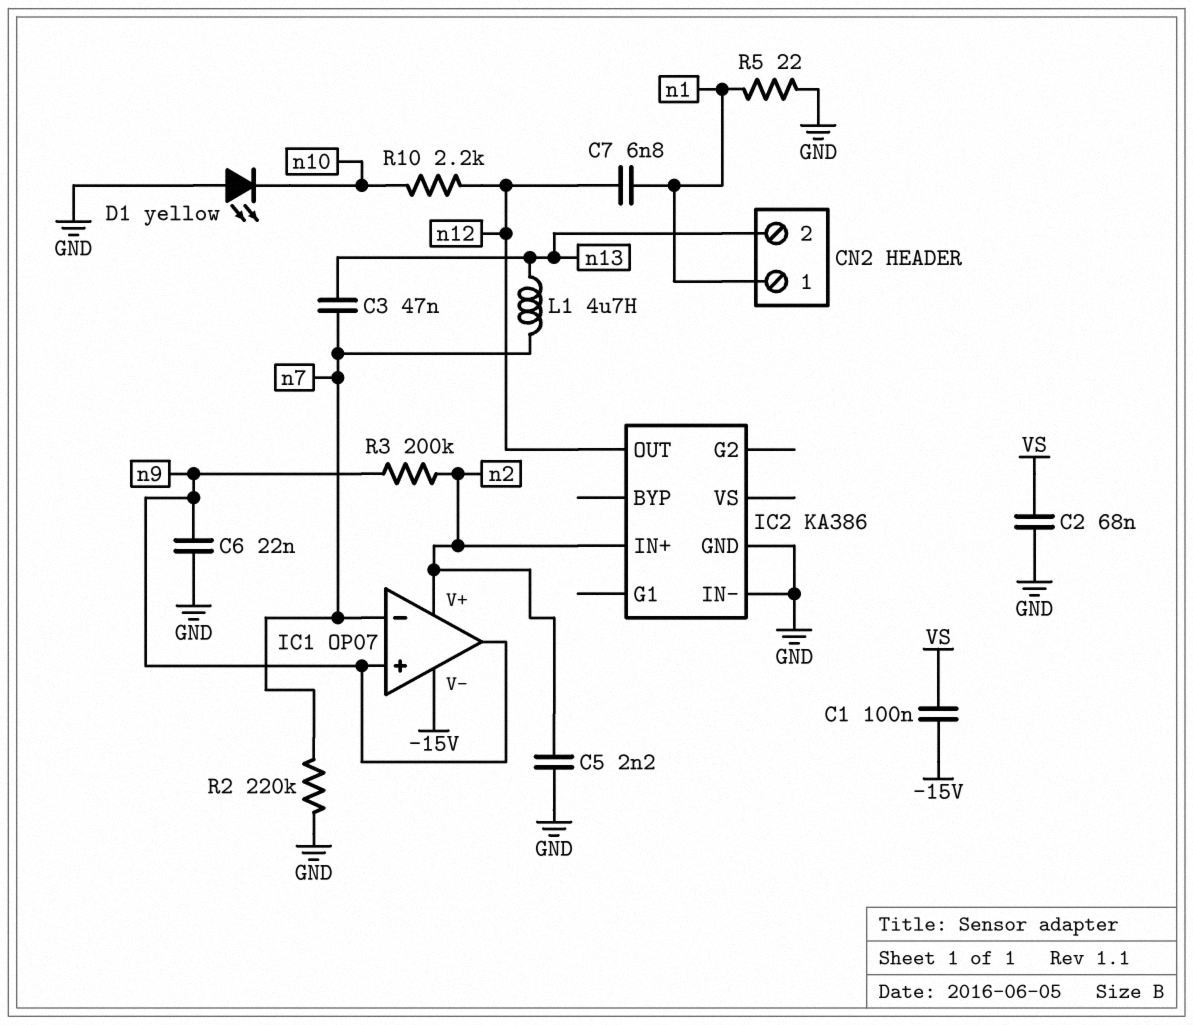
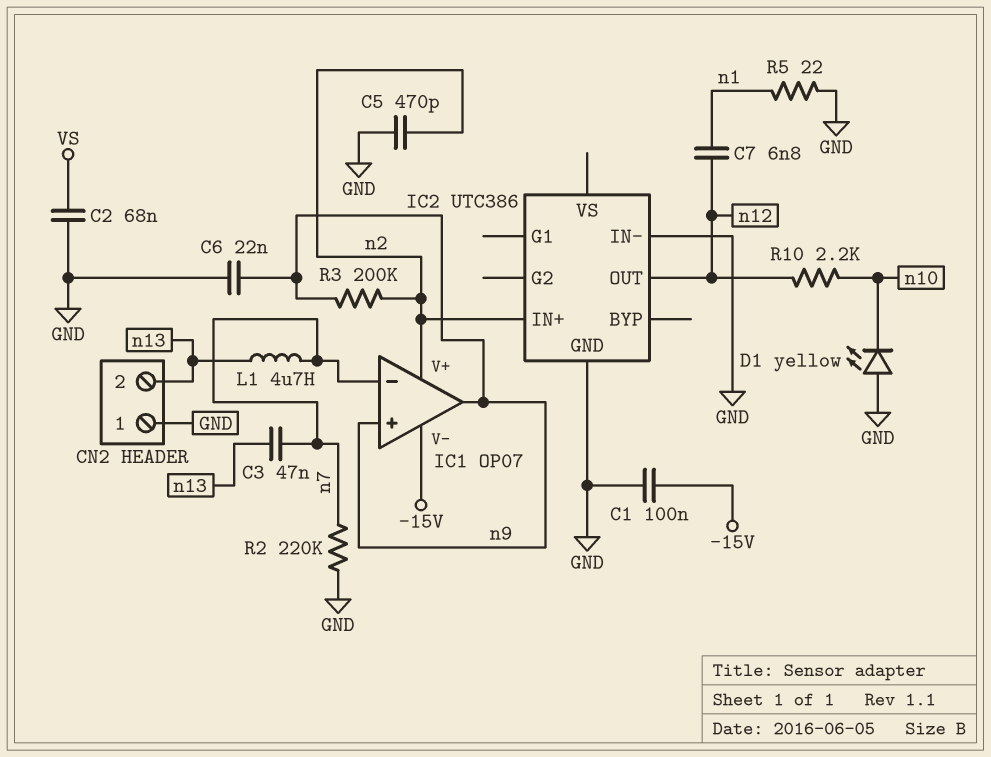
C1: 100nF (-15V, VS) -> 100nF (-15V, GND)
C5: 2.2nF (GND, n2) -> 470pF (GND, n2)
CN2 pin 1: n1 -> GND
IC2: KA386 -> UTC386

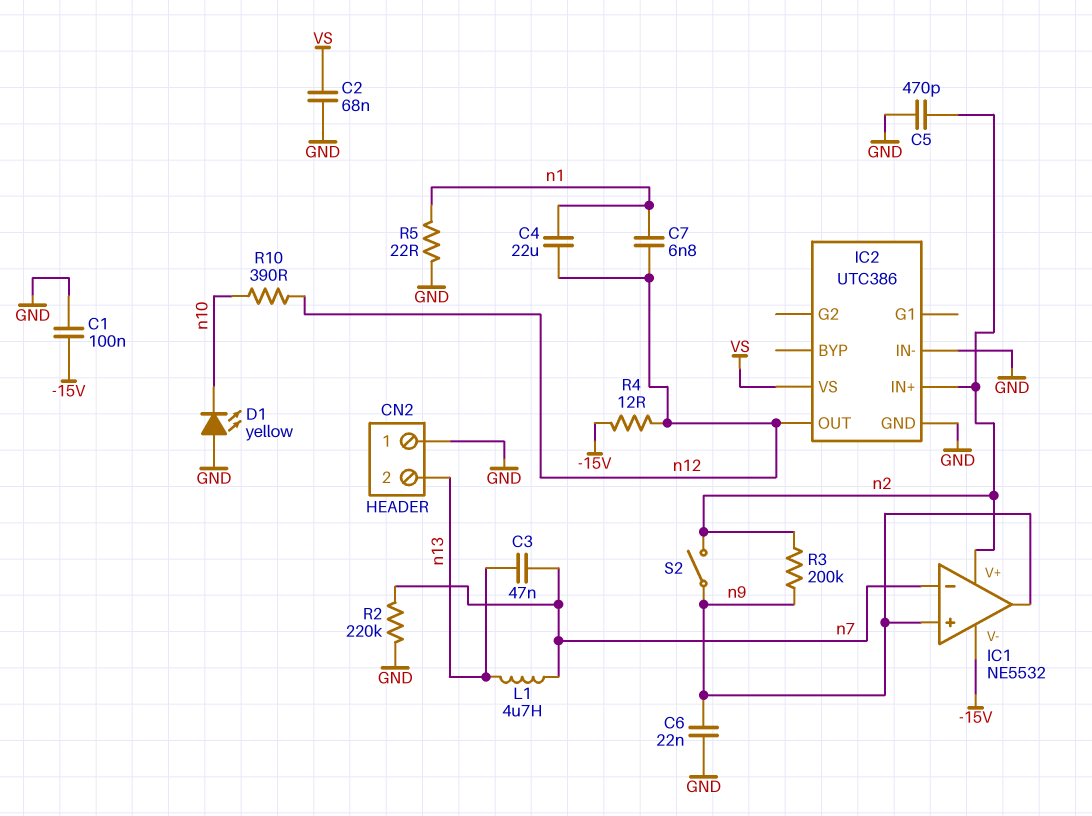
C4: none -> 22uF (n1, n12)
IC1: OP07 -> NE5532
IC2 pin VS: none -> VS
R4: none -> 12 (-15V, n12)
R10: 2.2k (n10, n12) -> 390 (n10, n12)
S2: none -> switch (n2, n9)

